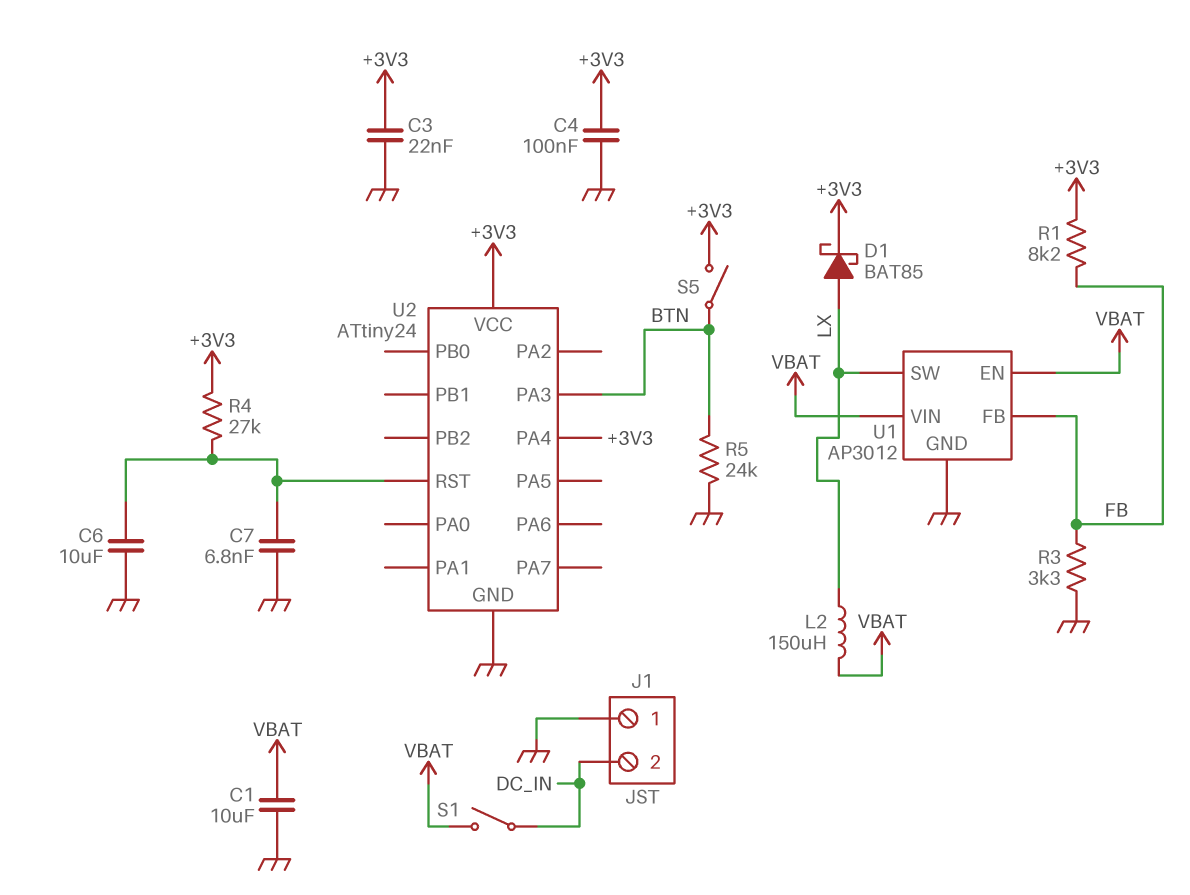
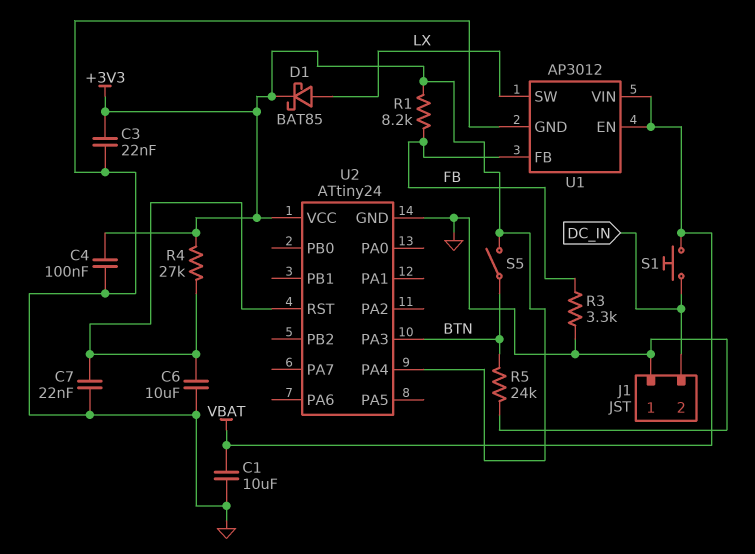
C7: 6.8nF (GND, U2/RST) -> 22nF (GND, U2/RST)
L2: 150uH (LX, VBAT) -> none
S1: switch (DC_IN, VBAT) -> button (DC_IN, VBAT)

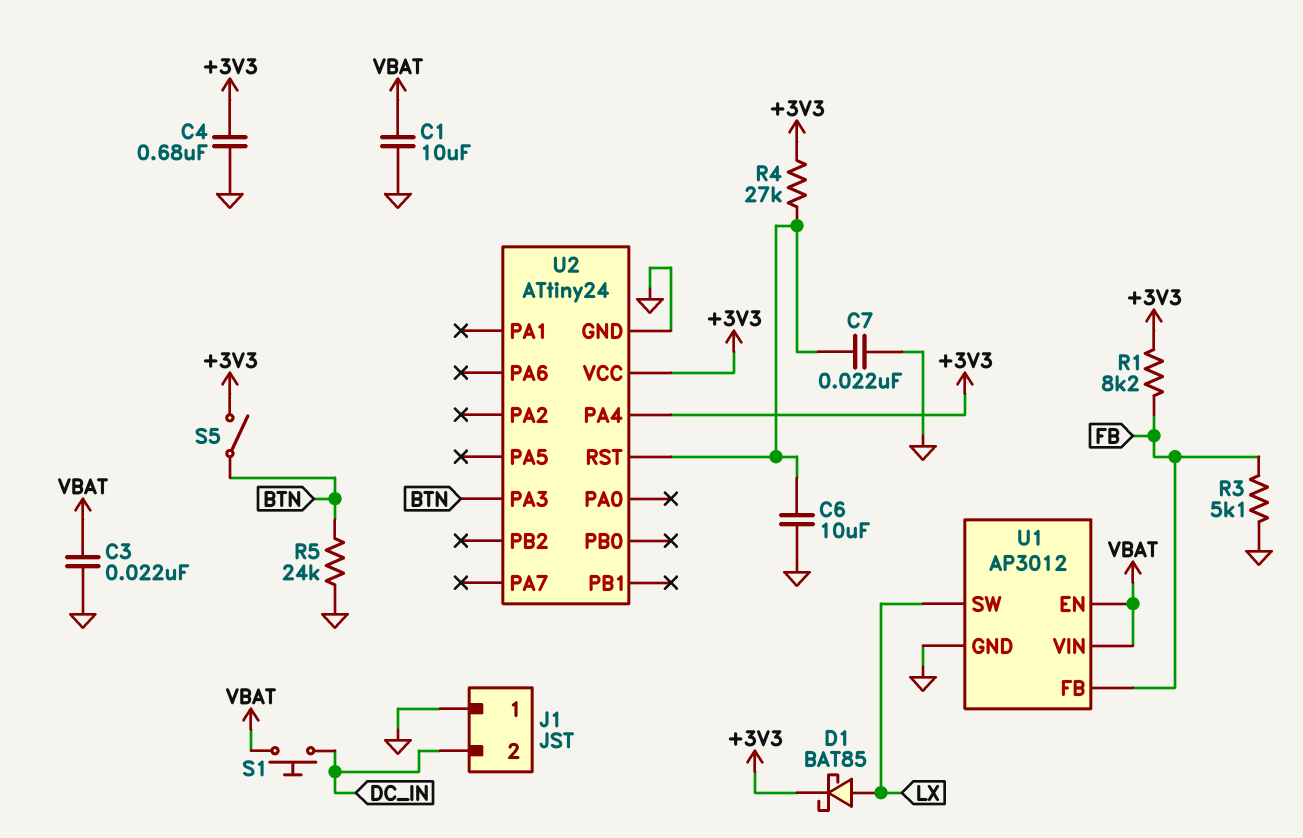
C3: 22nF (+3V3, GND) -> 22nF (GND, VBAT)
C4: 100nF (+3V3, GND) -> 680nF (+3V3, GND)
R3: 3.3k (FB, GND) -> 5.1k (FB, GND)

